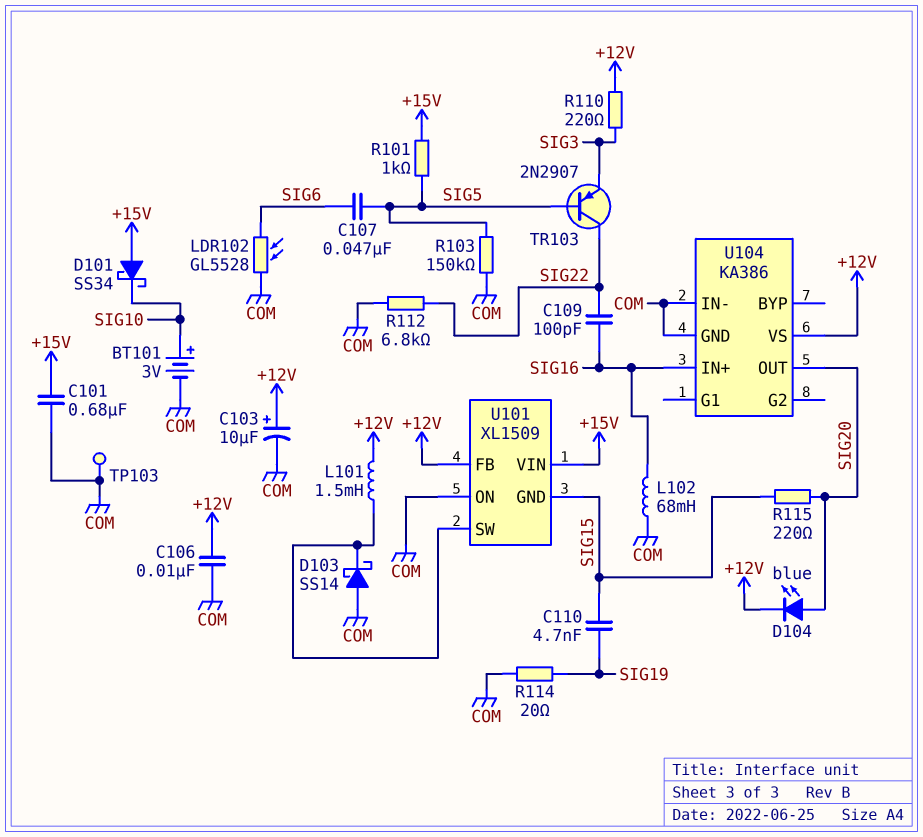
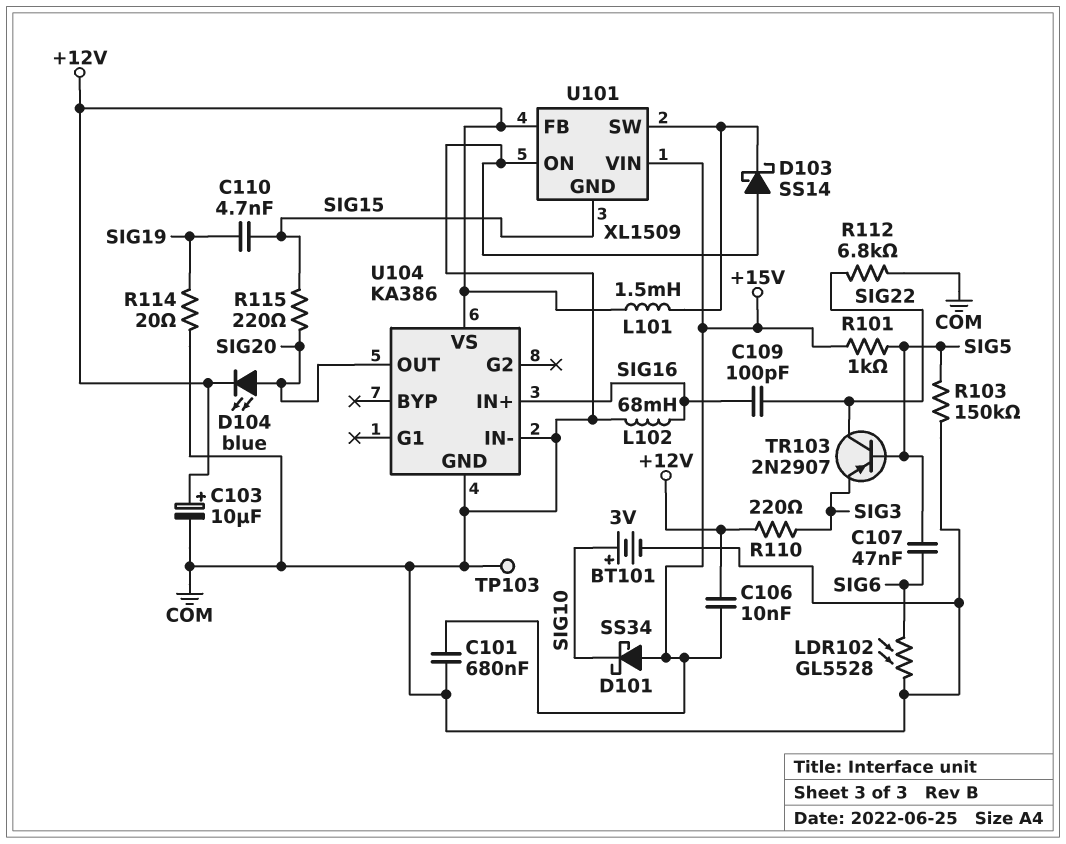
C106: 10nF (+12V, COM) -> 10nF (+12V, +15V)

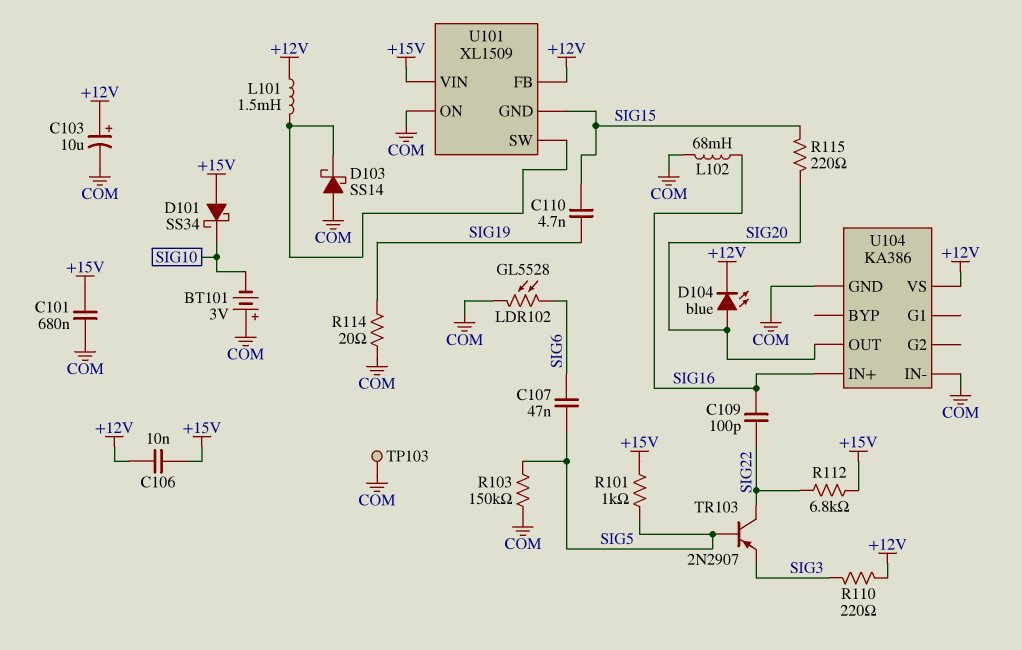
BT101: 3V (plus SIG10, minus COM) -> 3V (plus COM, minus SIG10)
R112: 6.8k (COM, SIG22) -> 6.8k (+15V, SIG22)

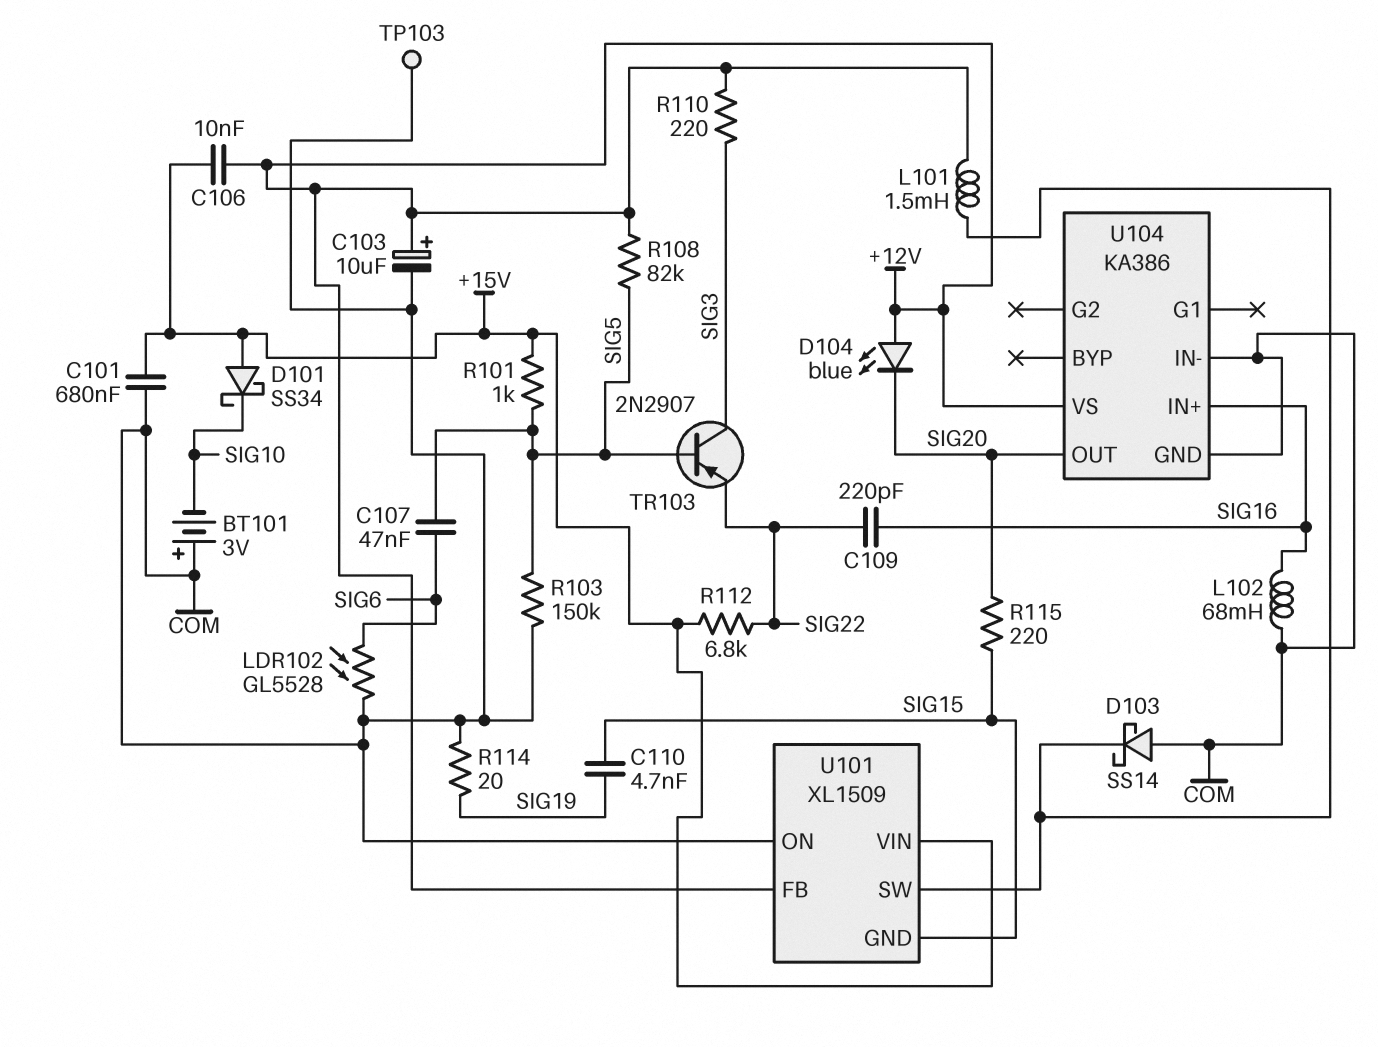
C109: 100pF (SIG16, SIG22) -> 220pF (SIG16, SIG22)
D104: LED blue (A SIG20, K +12V) -> LED blue (A +12V, K SIG20)
R108: none -> 82k (+12V, SIG5)
TR103: PNP 2N2907 (B SIG5, C SIG22, E SIG3) -> PNP 2N2907 (B SIG5, C SIG3, E SIG22)

